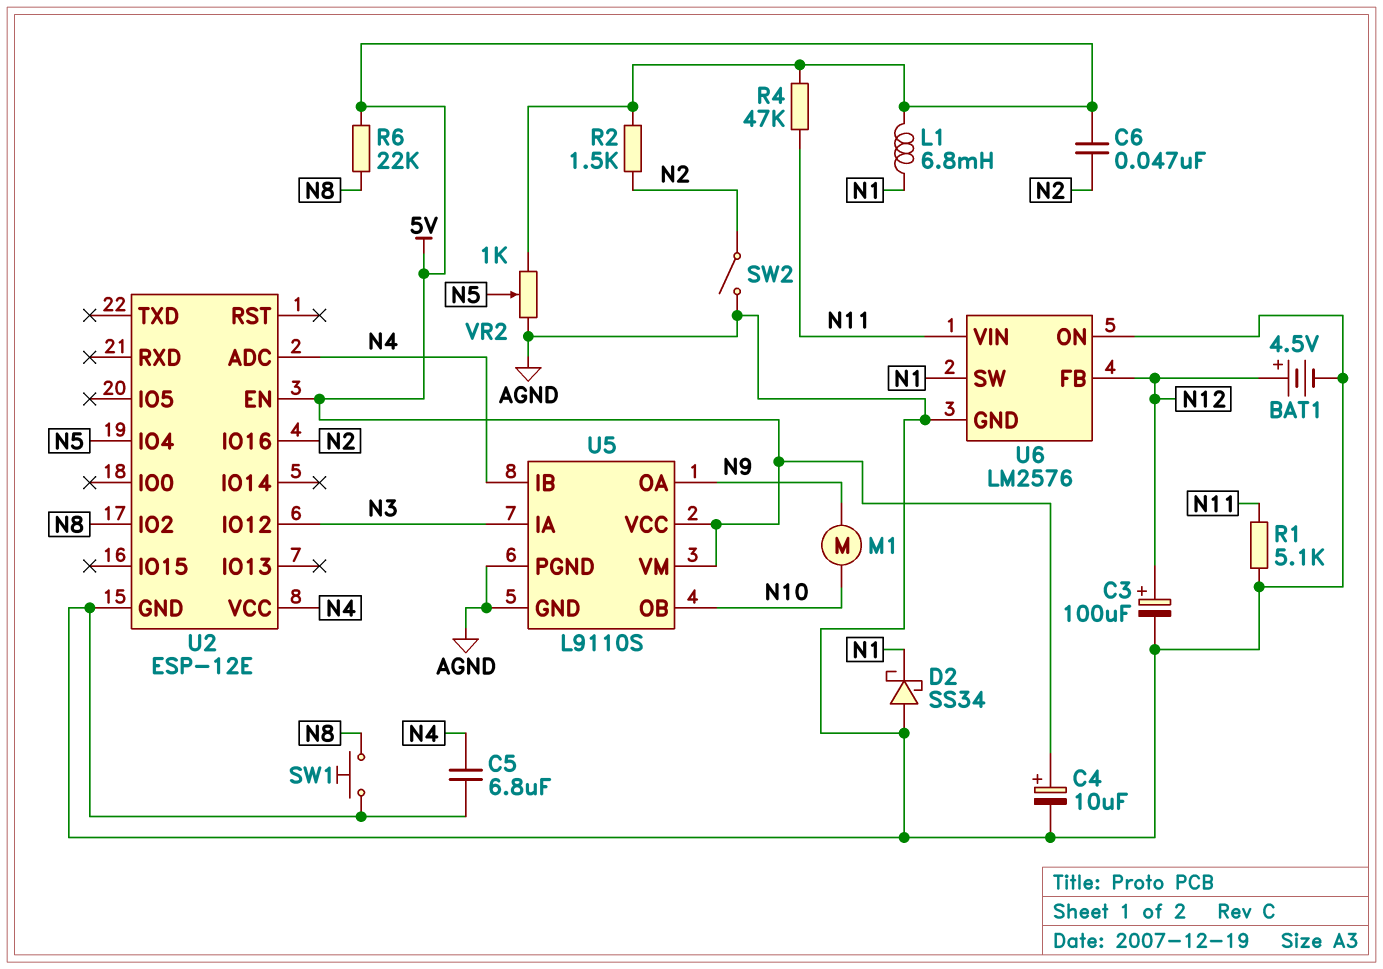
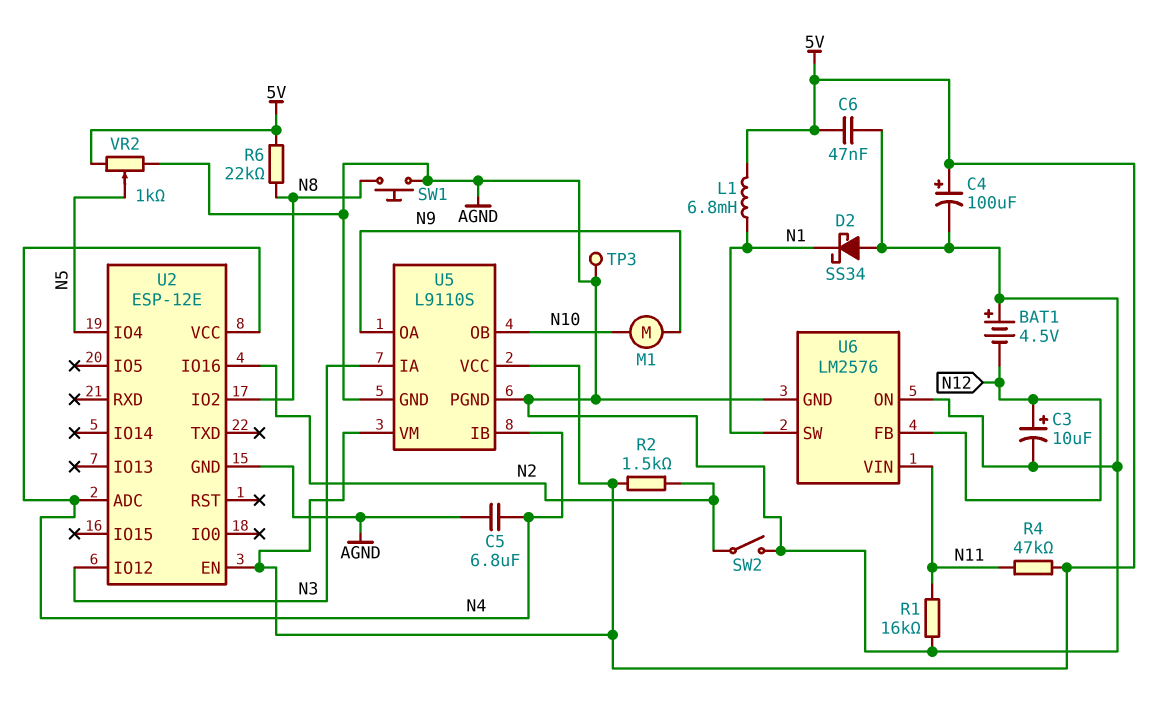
BAT1: 4.5V (plus N12, minus AGND) -> 4.5V (plus AGND, minus N12)
C3: 100uF (plus N12, minus AGND) -> 10uF (plus N12, minus AGND)
C4: 10uF (plus 5V, minus AGND) -> 100uF (plus 5V, minus AGND)
C6: 47nF (5V, N2) -> 47nF (5V, AGND)
R1: 5.1k (AGND, N11) -> 16k (AGND, N11)
TP3: none -> test point (AGND)

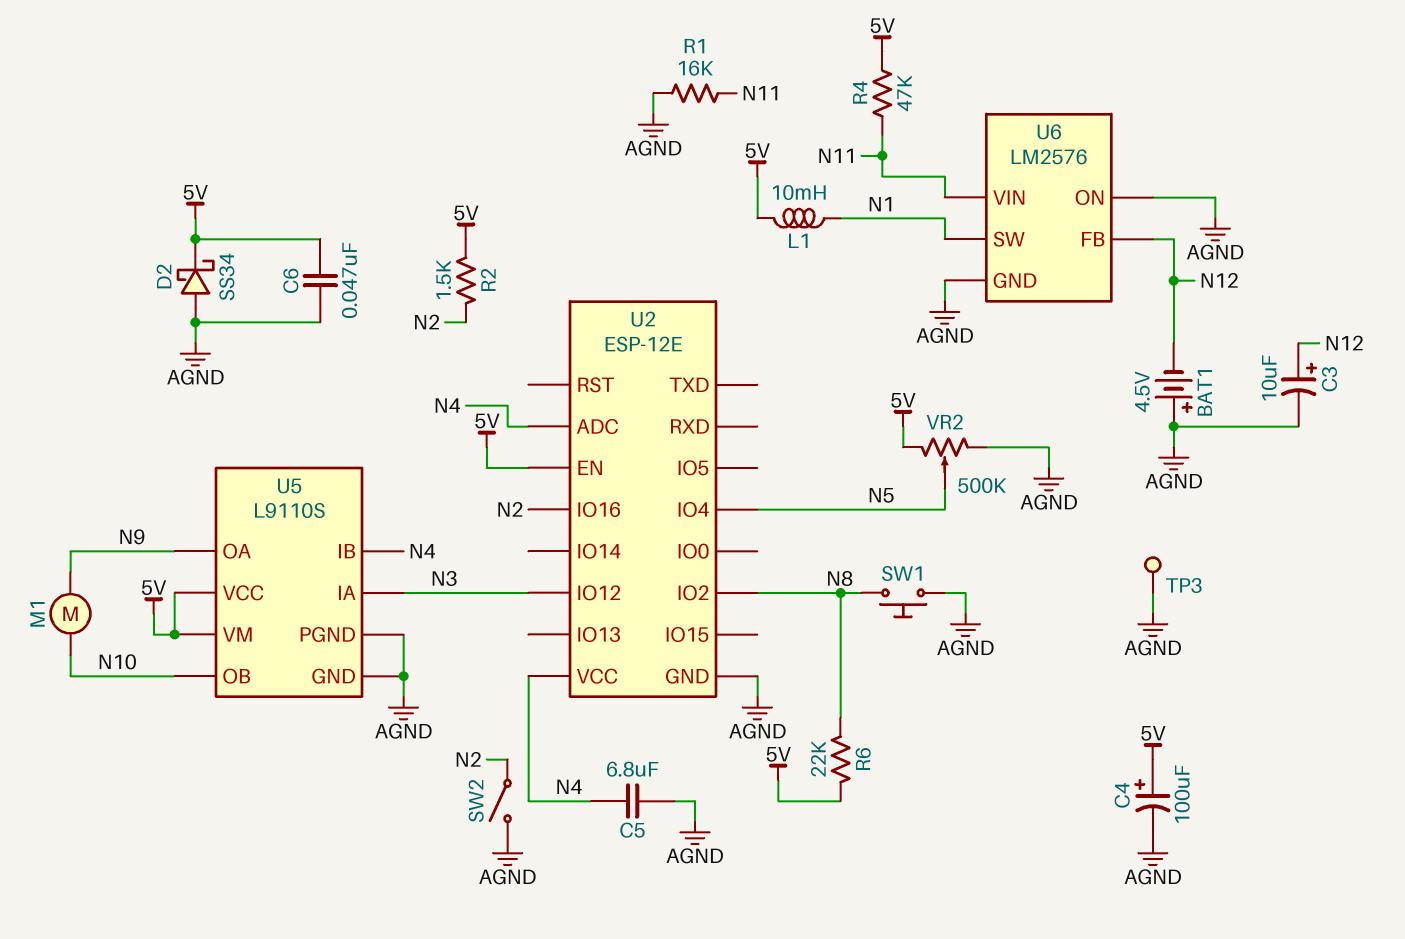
D2: schottky SS34 (A AGND, K N1) -> schottky SS34 (A AGND, K 5V)
L1: 6.8mH (5V, N1) -> 10mH (5V, N1)
VR2: 1k (5V, AGND, wiper N5) -> 500k (5V, AGND, wiper N5)

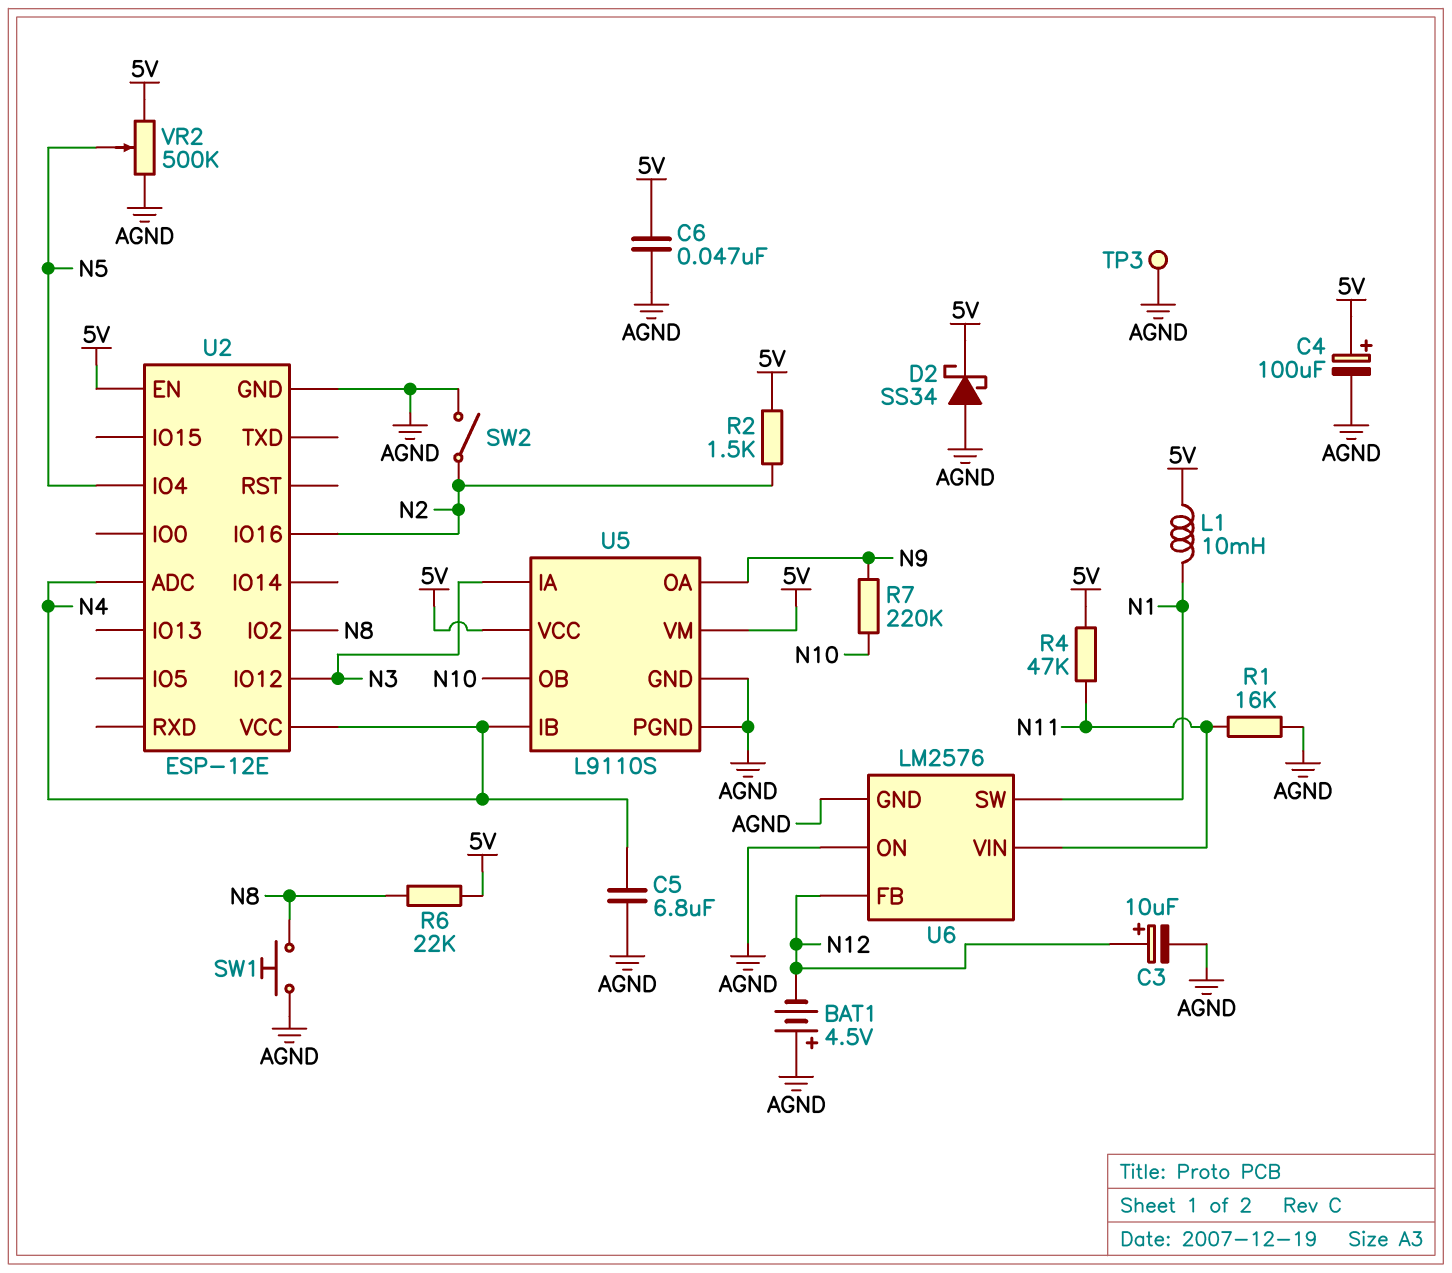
M1: motor (N9, N10) -> none
R7: none -> 220k (N9, N10)

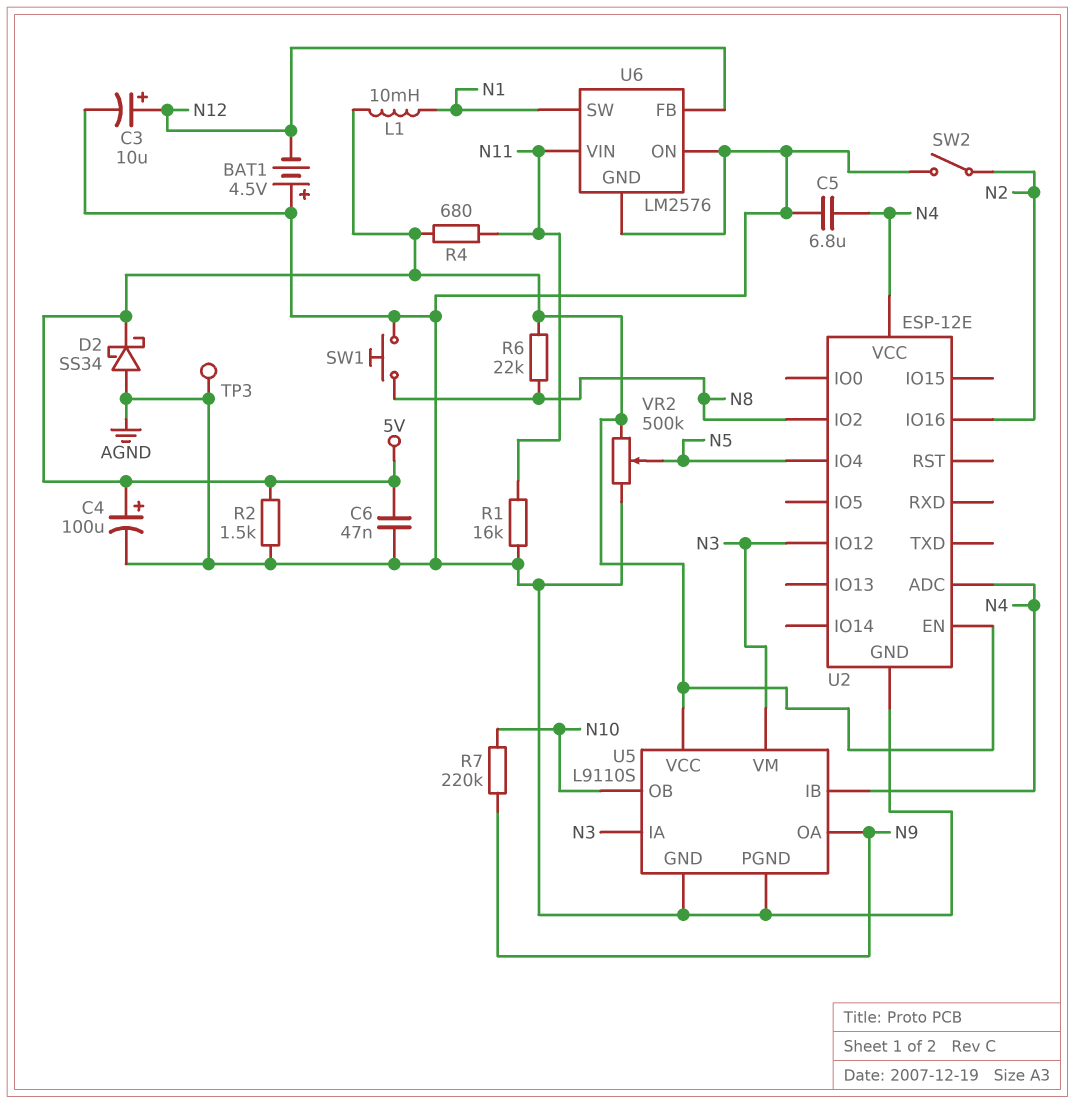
R2: 1.5k (5V, N2) -> 1.5k (5V, AGND)
R4: 47k (5V, N11) -> 680 (5V, N11)
U5 pin VM: 5V -> N3

